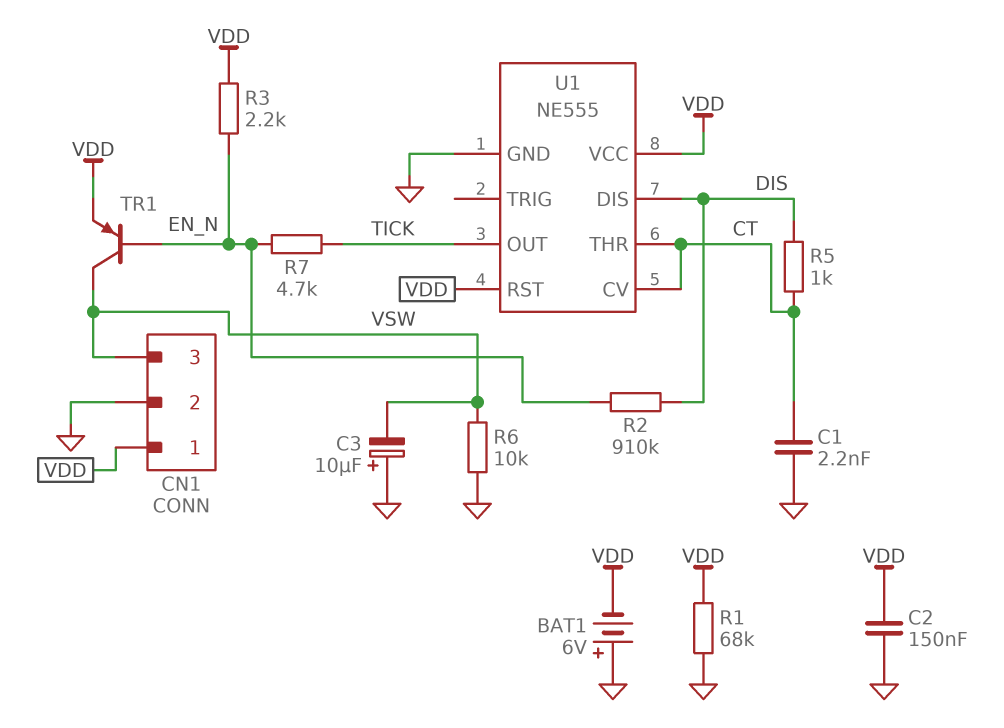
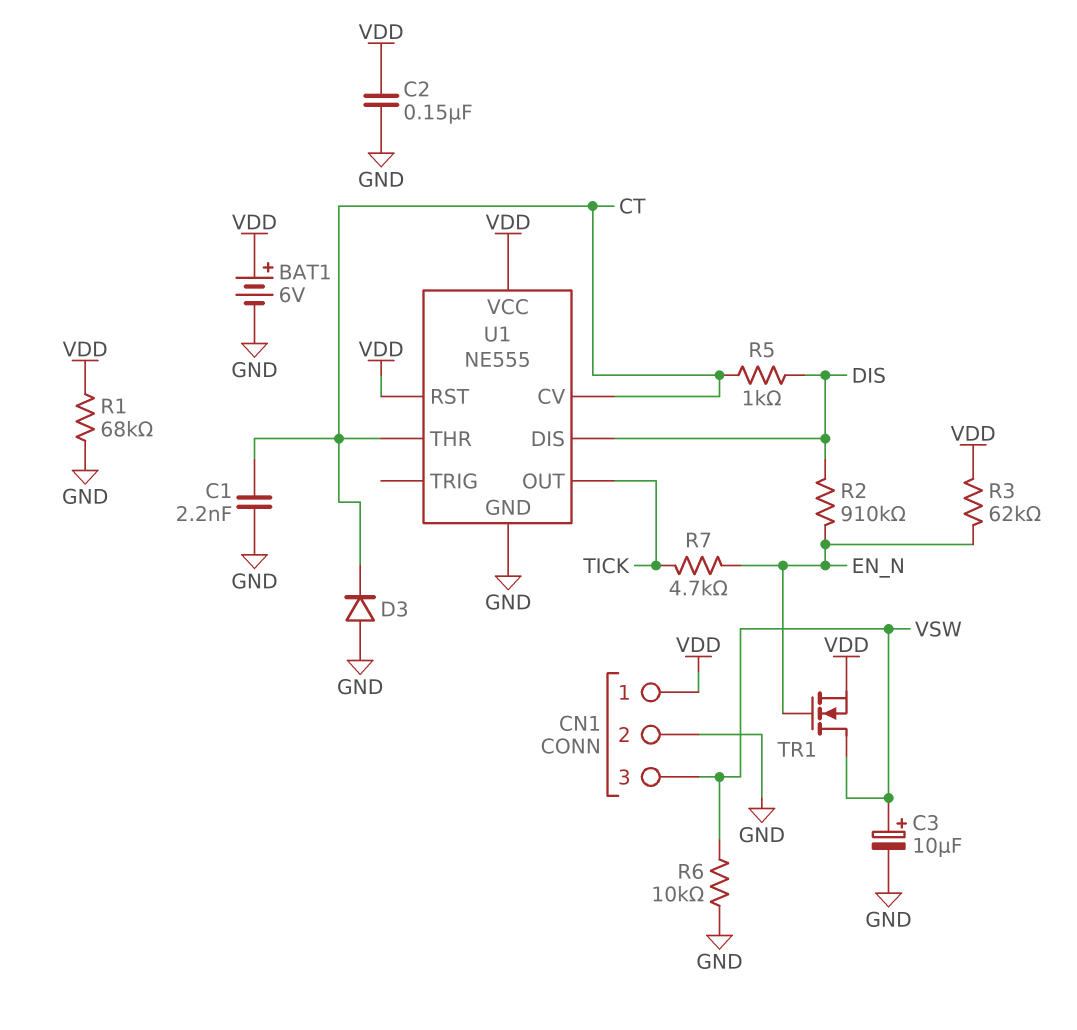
BAT1: 6V (plus GND, minus VDD) -> 6V (plus VDD, minus GND)
C3: 10uF (plus GND, minus VSW) -> 10uF (plus VSW, minus GND)
D3: none -> diode (A GND, K CT)
R3: 2.2k (EN_N, VDD) -> 62k (EN_N, VDD)
TR1: PNP (B EN_N, C VSW, E VDD) -> NMOS (G EN_N, D VSW, S VDD)

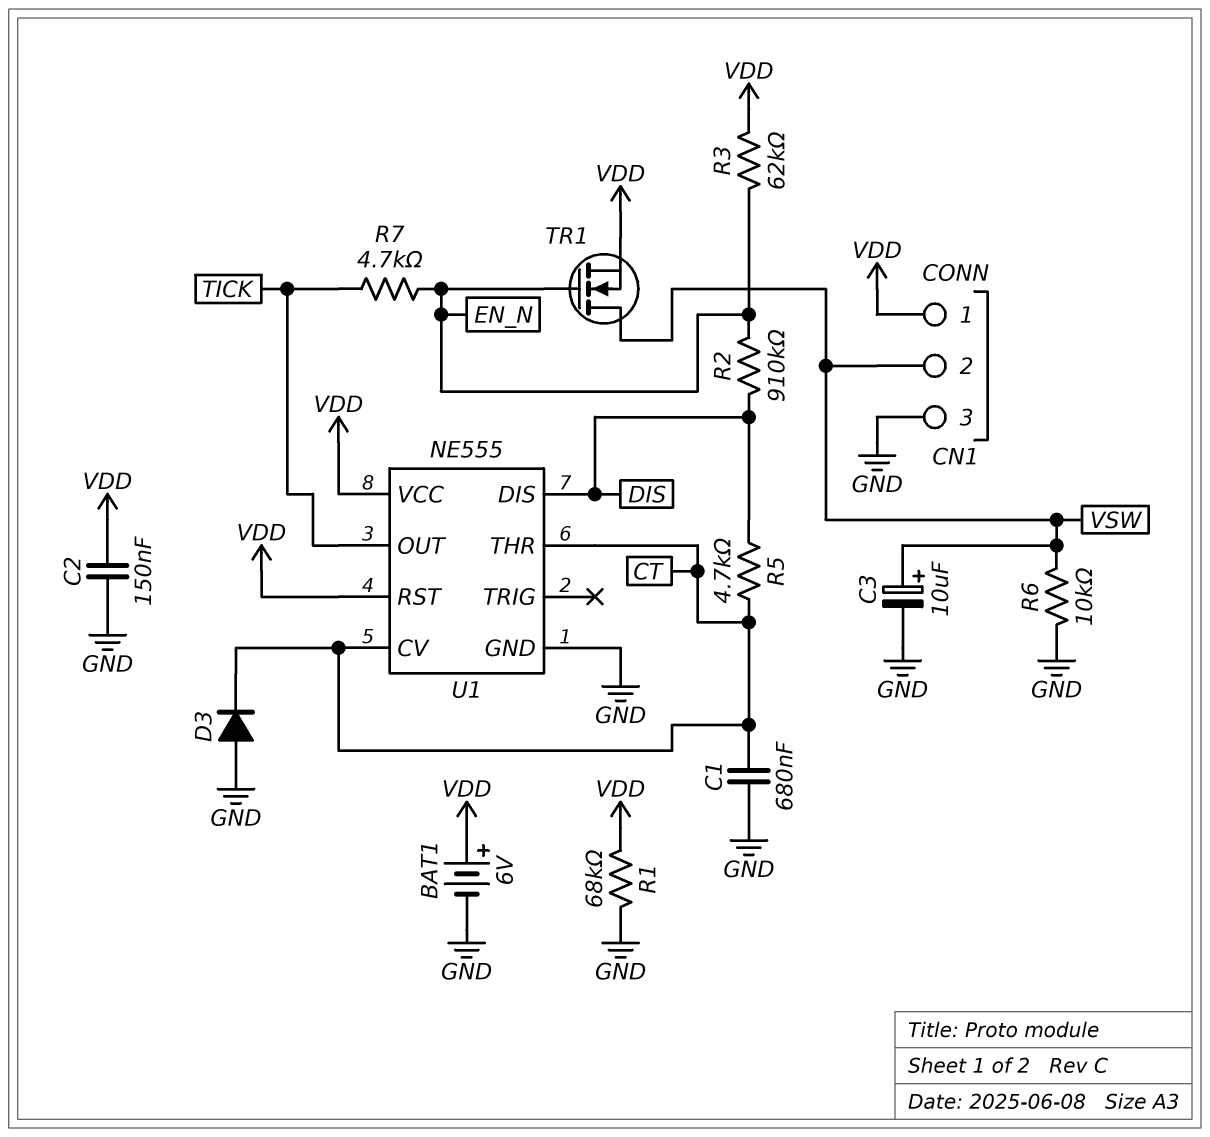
C1: 2.2nF (CT, GND) -> 680nF (CT, GND)
CN1 pin 2: GND -> VSW
CN1 pin 3: VSW -> GND
R5: 1k (CT, DIS) -> 4.7k (CT, DIS)

